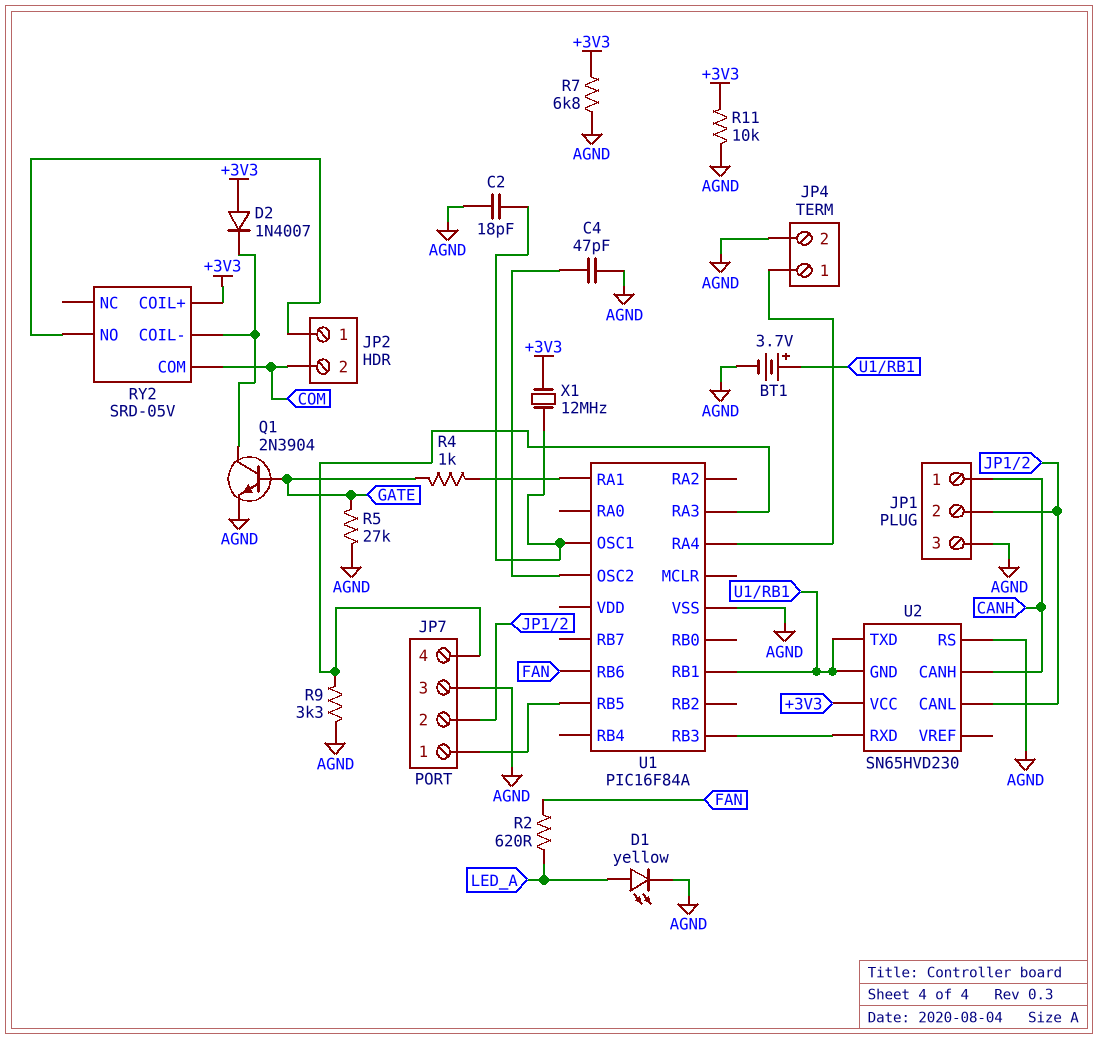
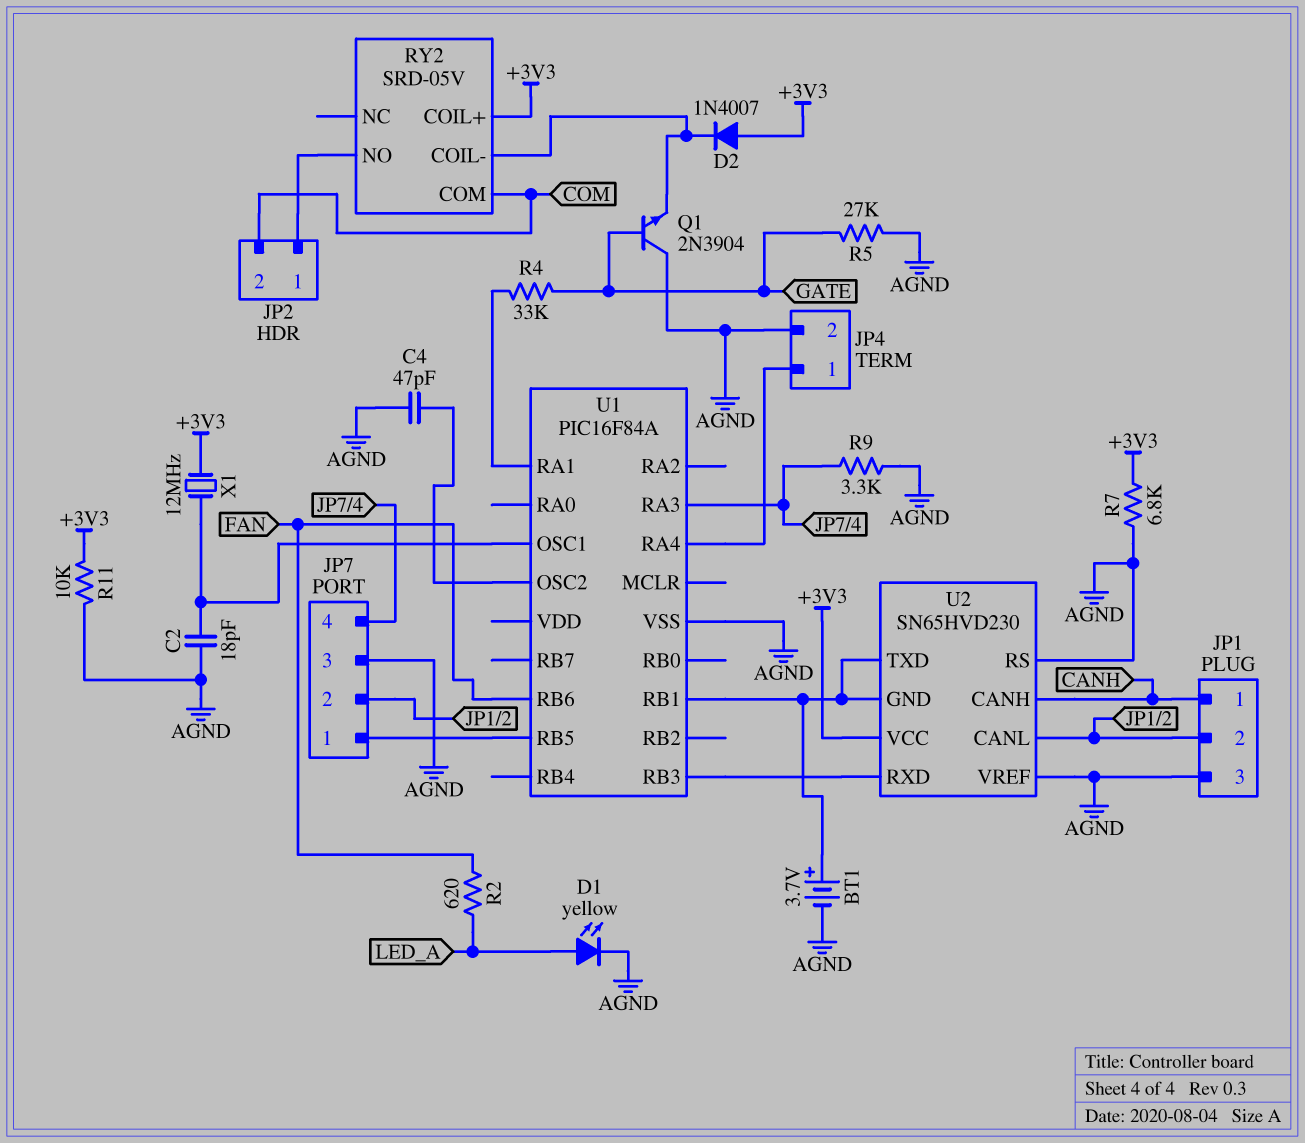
Q1: NPN 2N3904 (B GATE, C RY2/COIL-, E AGND) -> NPN 2N3904 (B GATE, C AGND, E RY2/COIL-)
R4: 1k (GATE, U1/RA1) -> 33k (GATE, U1/RA1)
U2 pin VREF: none -> AGND

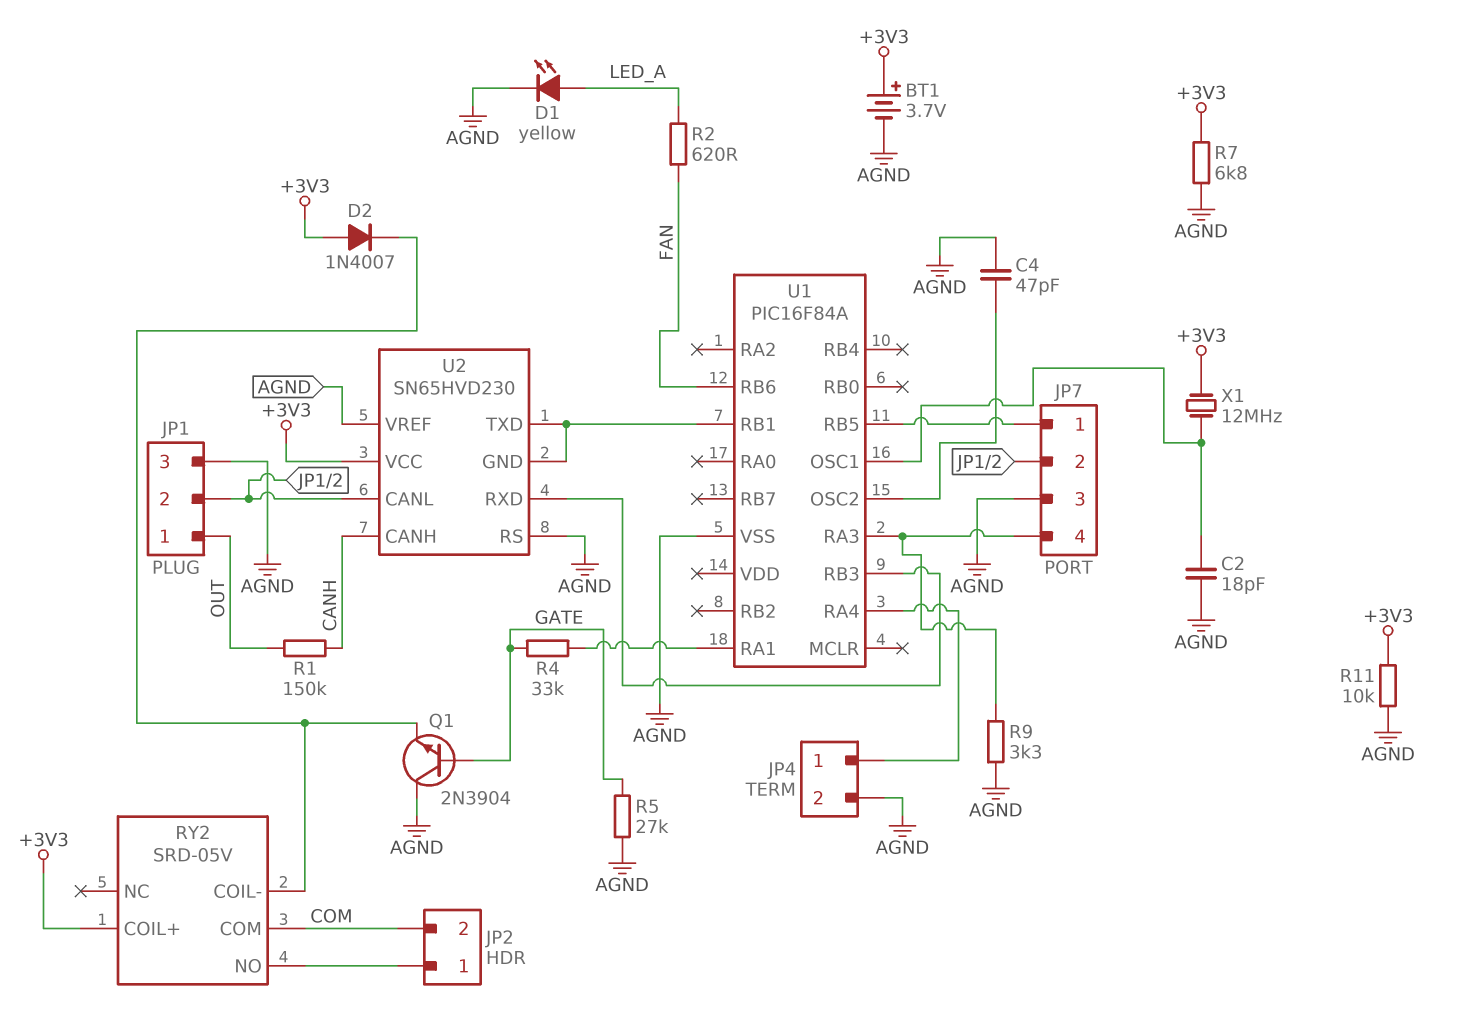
BT1: 3.7V (plus U1/RB1, minus AGND) -> 3.7V (plus +3V3, minus AGND)
JP1 pin 1: CANH -> OUT
R1: none -> 150k (CANH, OUT)

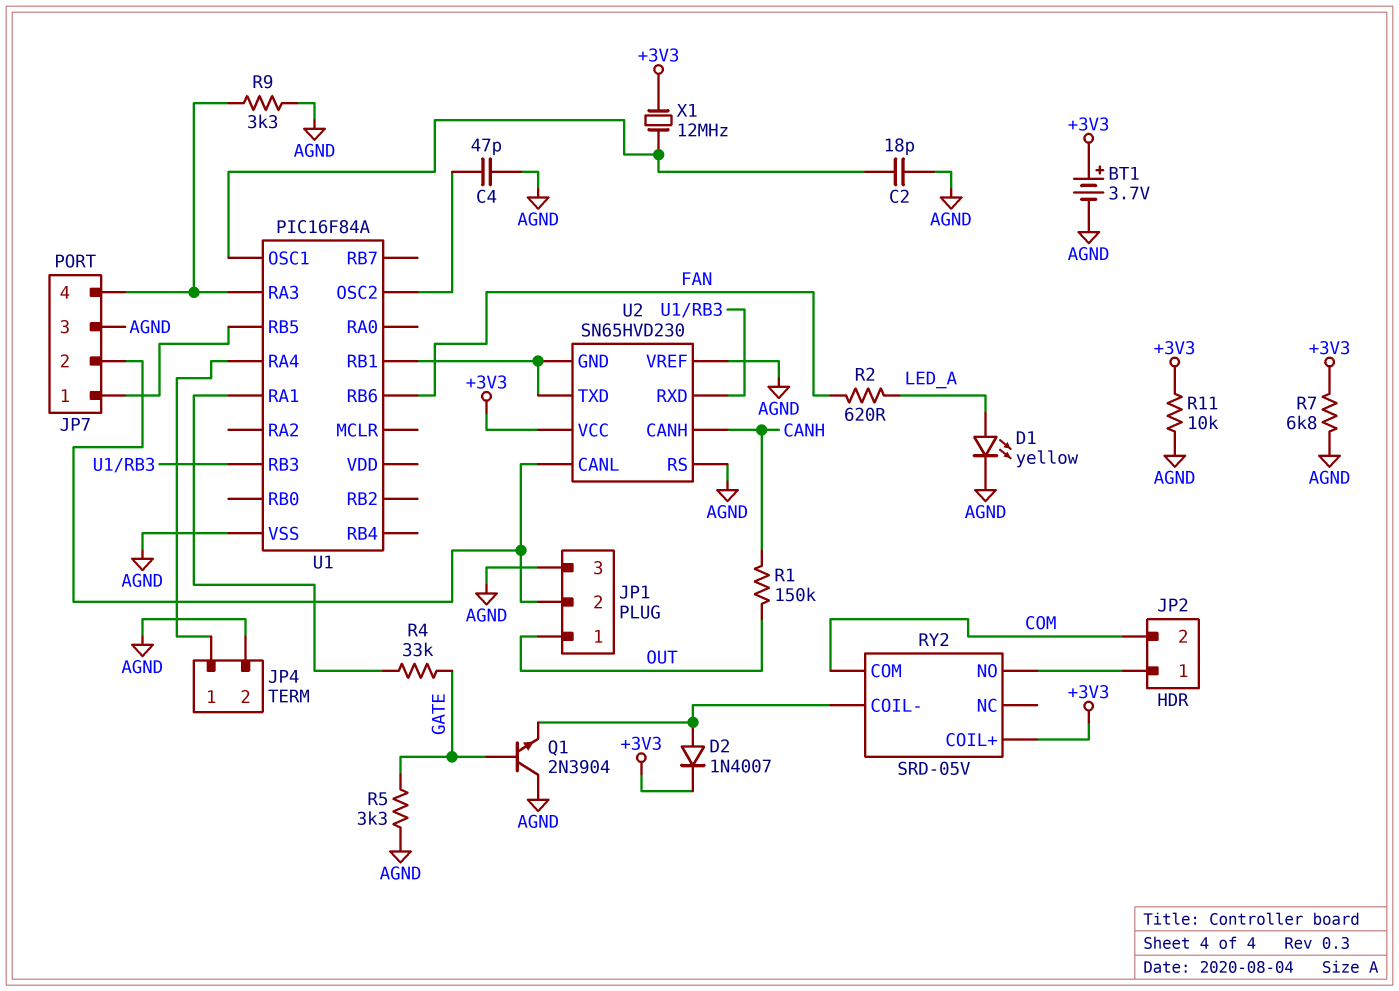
D2: diode 1N4007 (A +3V3, K RY2/COIL-) -> diode 1N4007 (A RY2/COIL-, K +3V3)
R5: 27k (AGND, GATE) -> 3.3k (AGND, GATE)

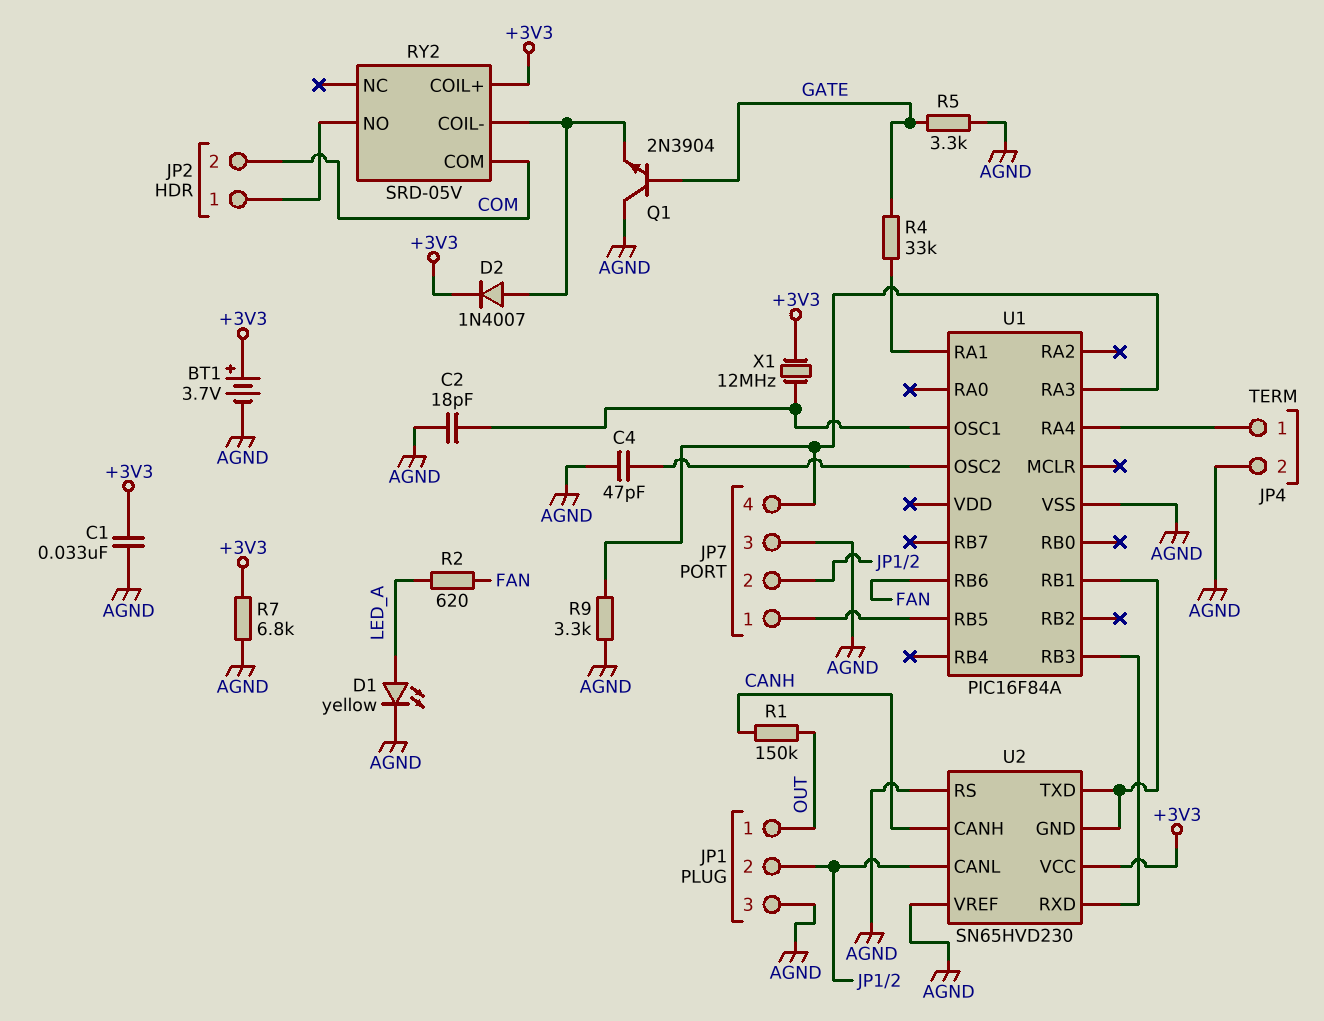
C1: none -> 33nF (+3V3, AGND)
R11: 10k (+3V3, AGND) -> none

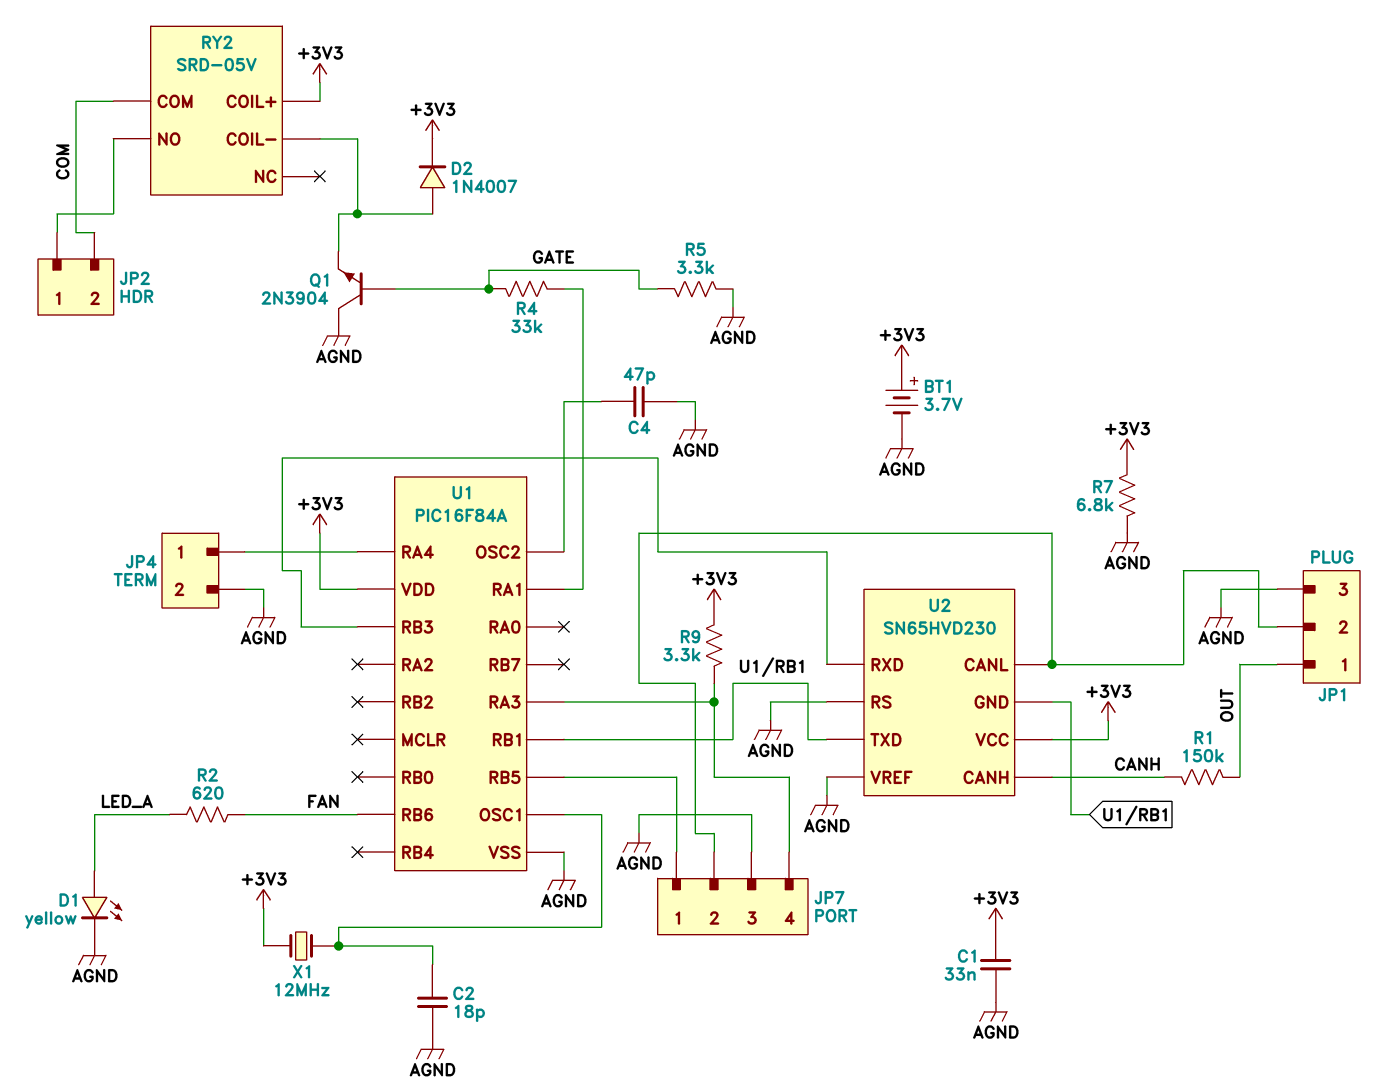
R9: 3.3k (AGND, JP7/4) -> 3.3k (+3V3, JP7/4)
U1 pin VDD: none -> +3V3

